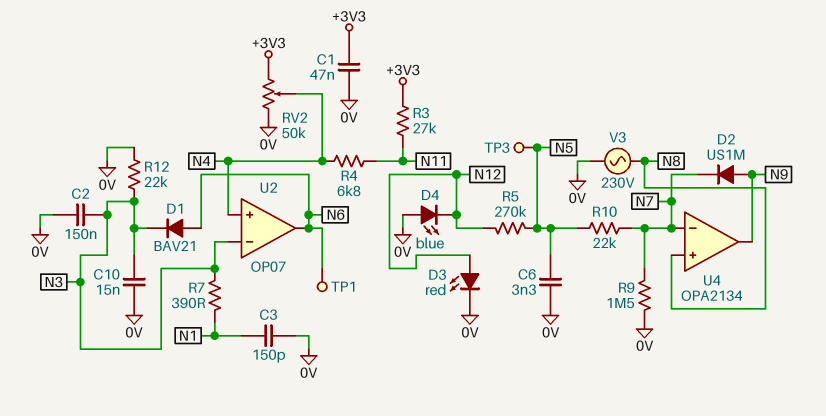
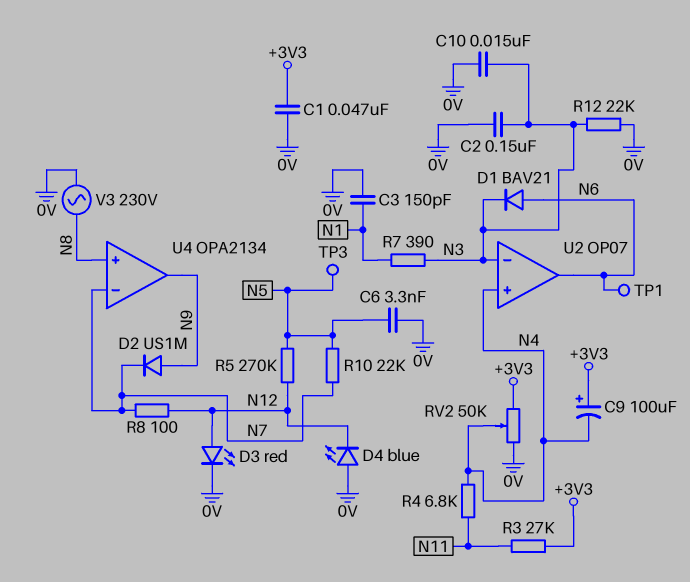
C9: none -> 100uF (plus +3V3, minus N4)
R8: none -> 100 (N7, N12)
R9: 1.5M (0V, N7) -> none

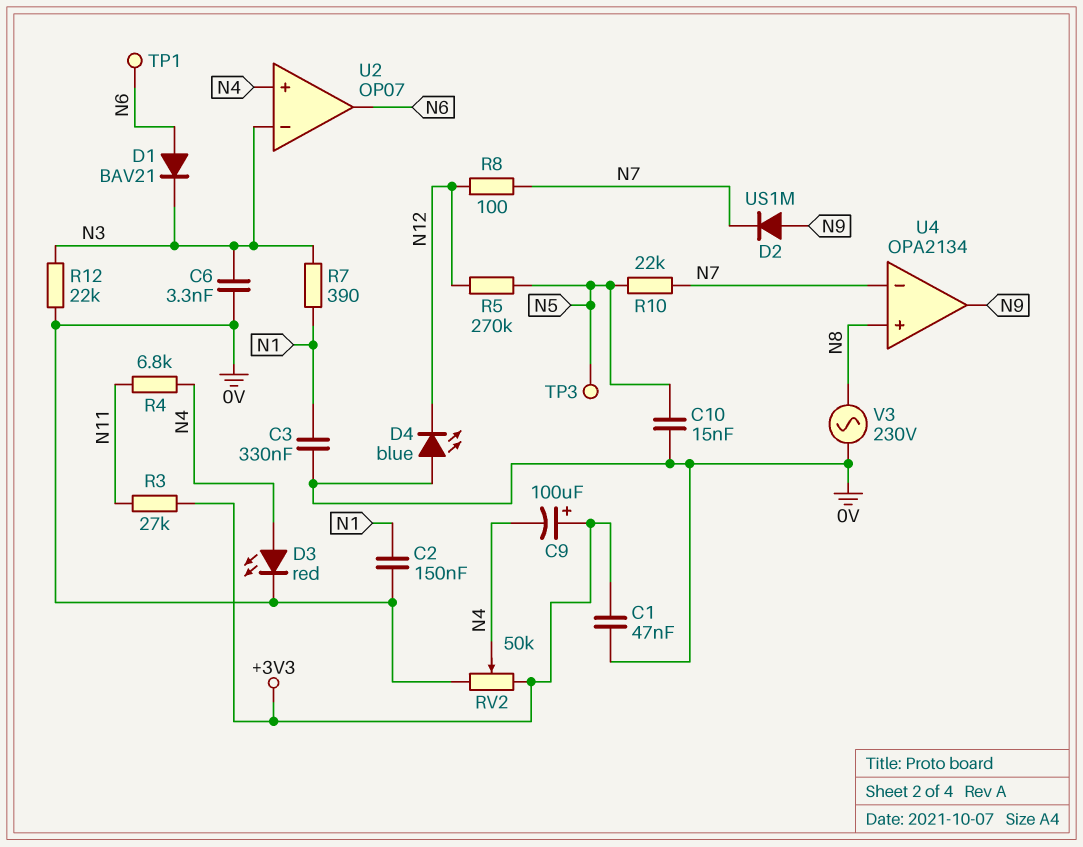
C2: 150nF (0V, N3) -> 150nF (0V, N1)
C3: 150pF (0V, N1) -> 330nF (0V, N1)
C6: 3.3nF (0V, N5) -> 3.3nF (0V, N3)
C10: 15nF (0V, N3) -> 15nF (0V, N5)
D3: LED red (A N12, K 0V) -> LED red (A N4, K 0V)

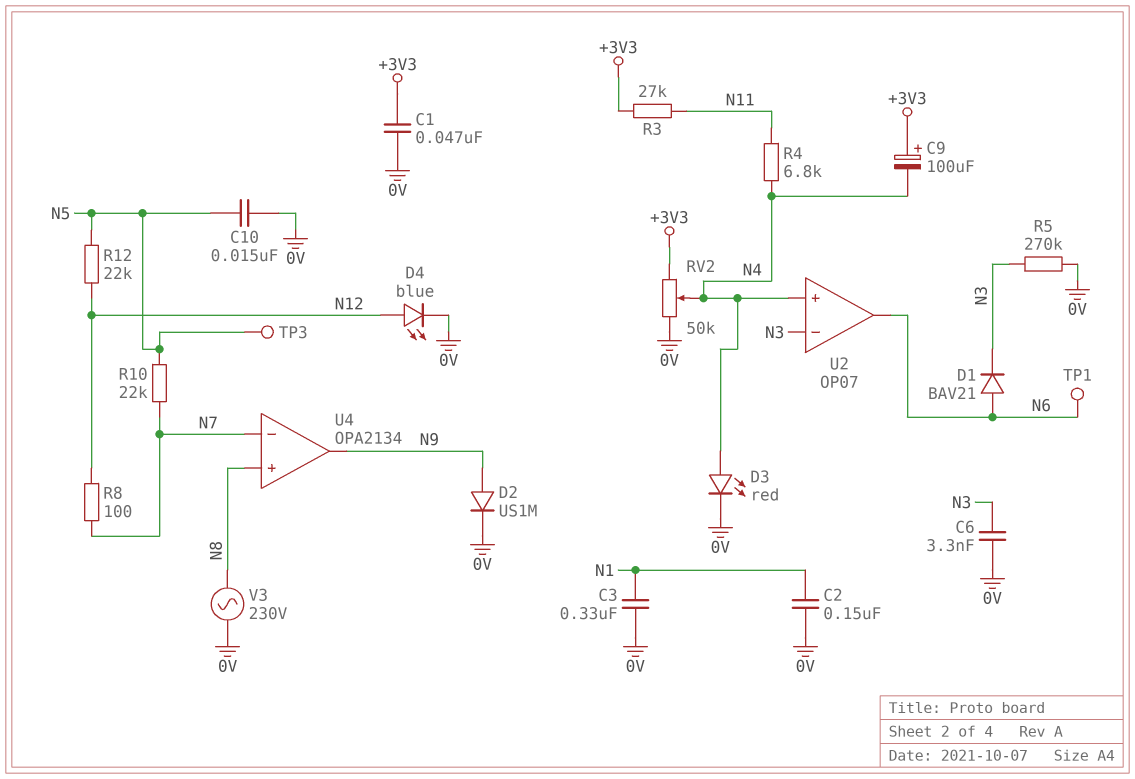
D2: diode US1M (A N9, K N7) -> diode US1M (A N9, K 0V)
D4: LED blue (A 0V, K N12) -> LED blue (A N12, K 0V)
R5: 270k (N5, N12) -> 270k (0V, N3)
R7: 390 (N1, N3) -> none
R12: 22k (0V, N3) -> 22k (N5, N12)

